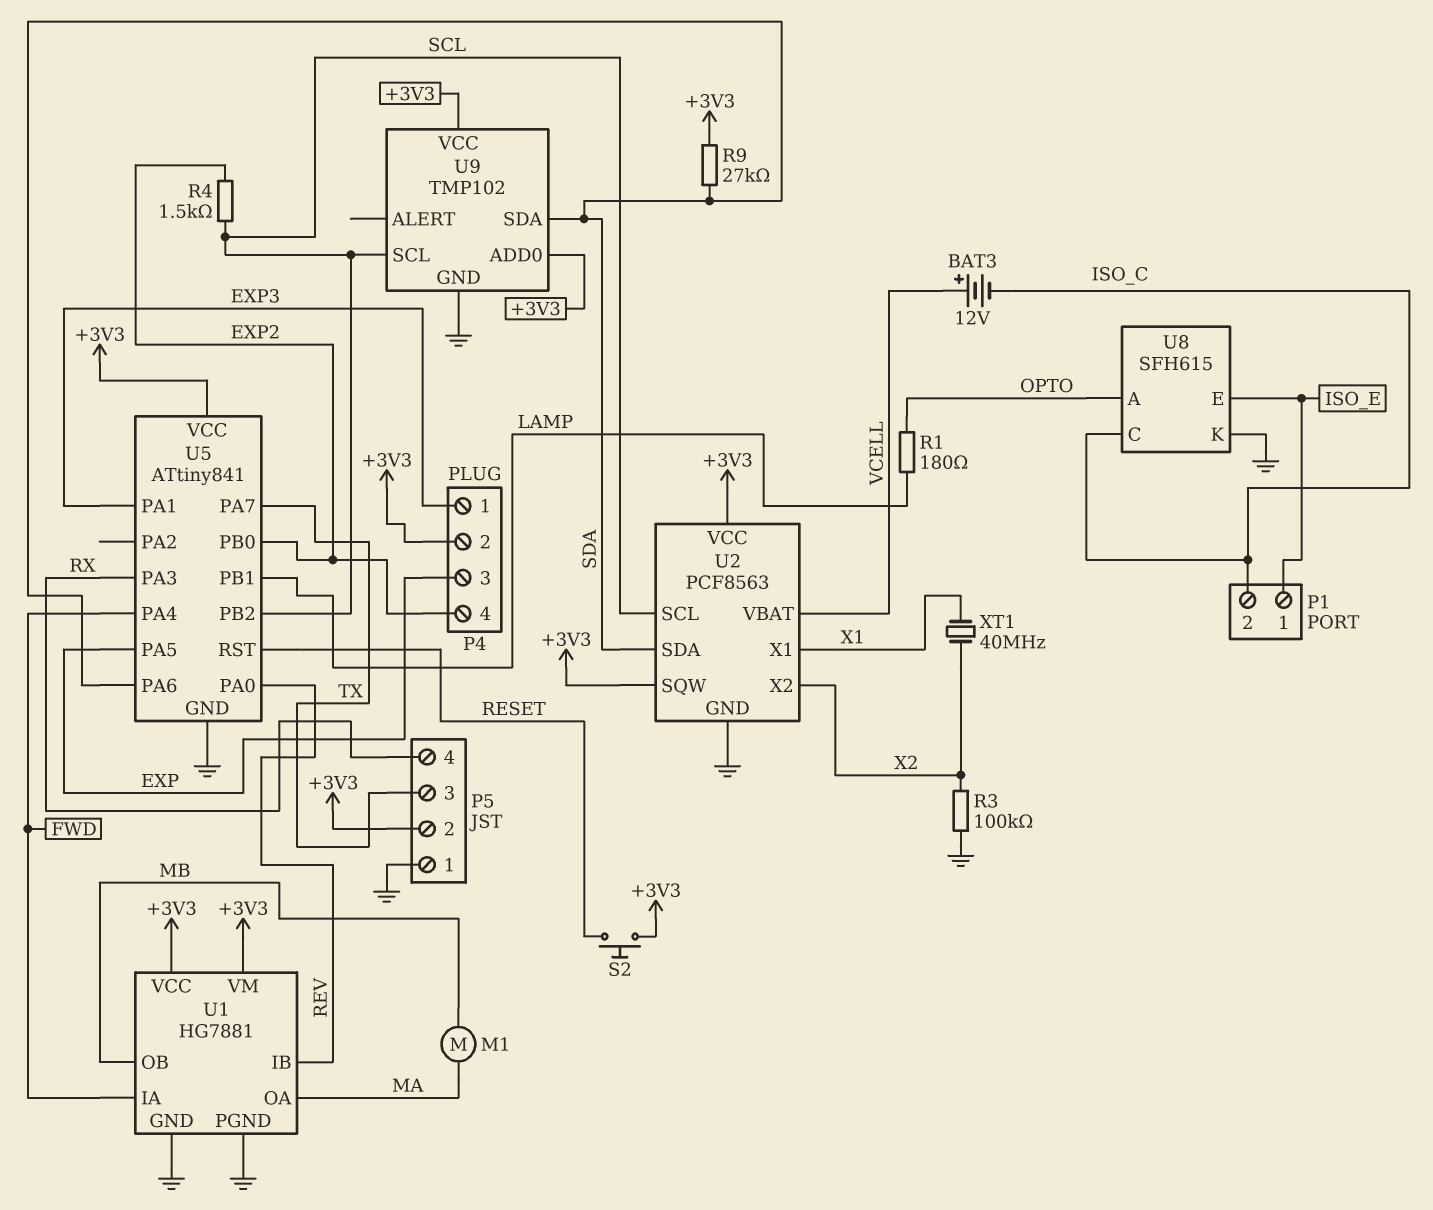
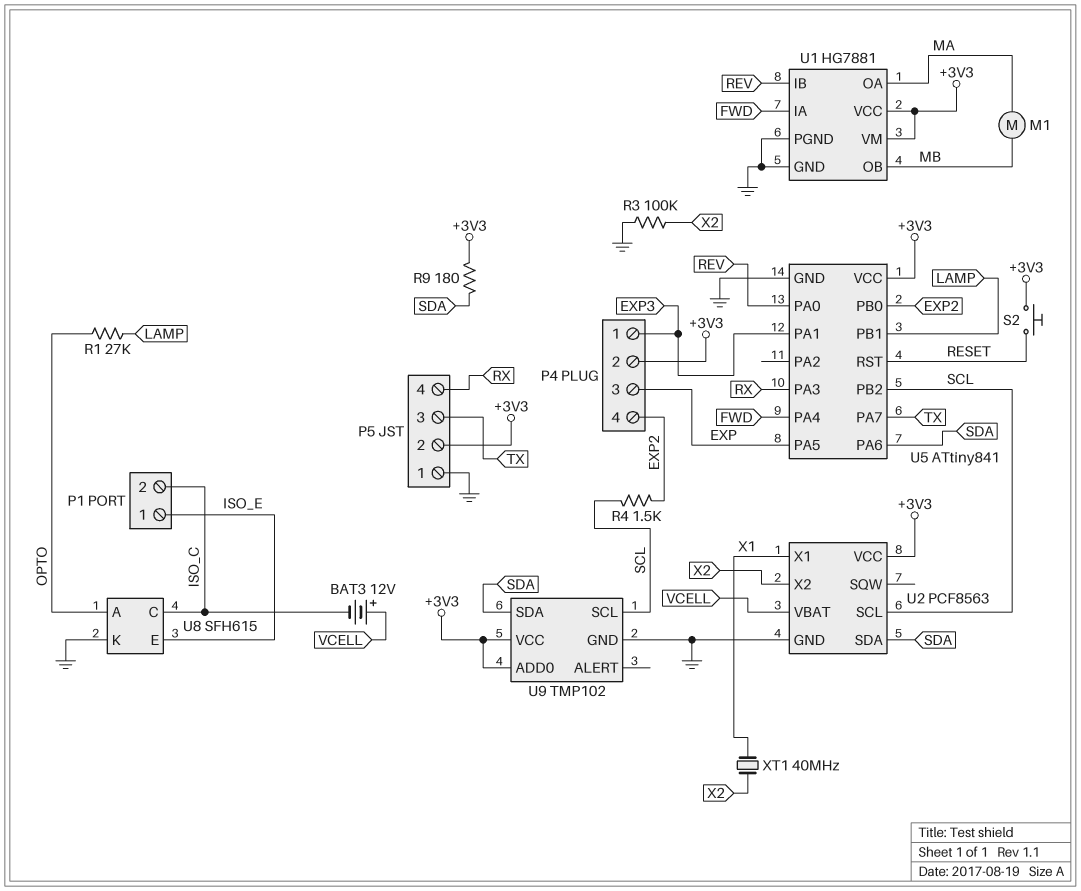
R1: 180 (LAMP, OPTO) -> 27k (LAMP, OPTO)
R9: 27k (+3V3, SDA) -> 180 (+3V3, SDA)
U2 pin SQW: +3V3 -> none

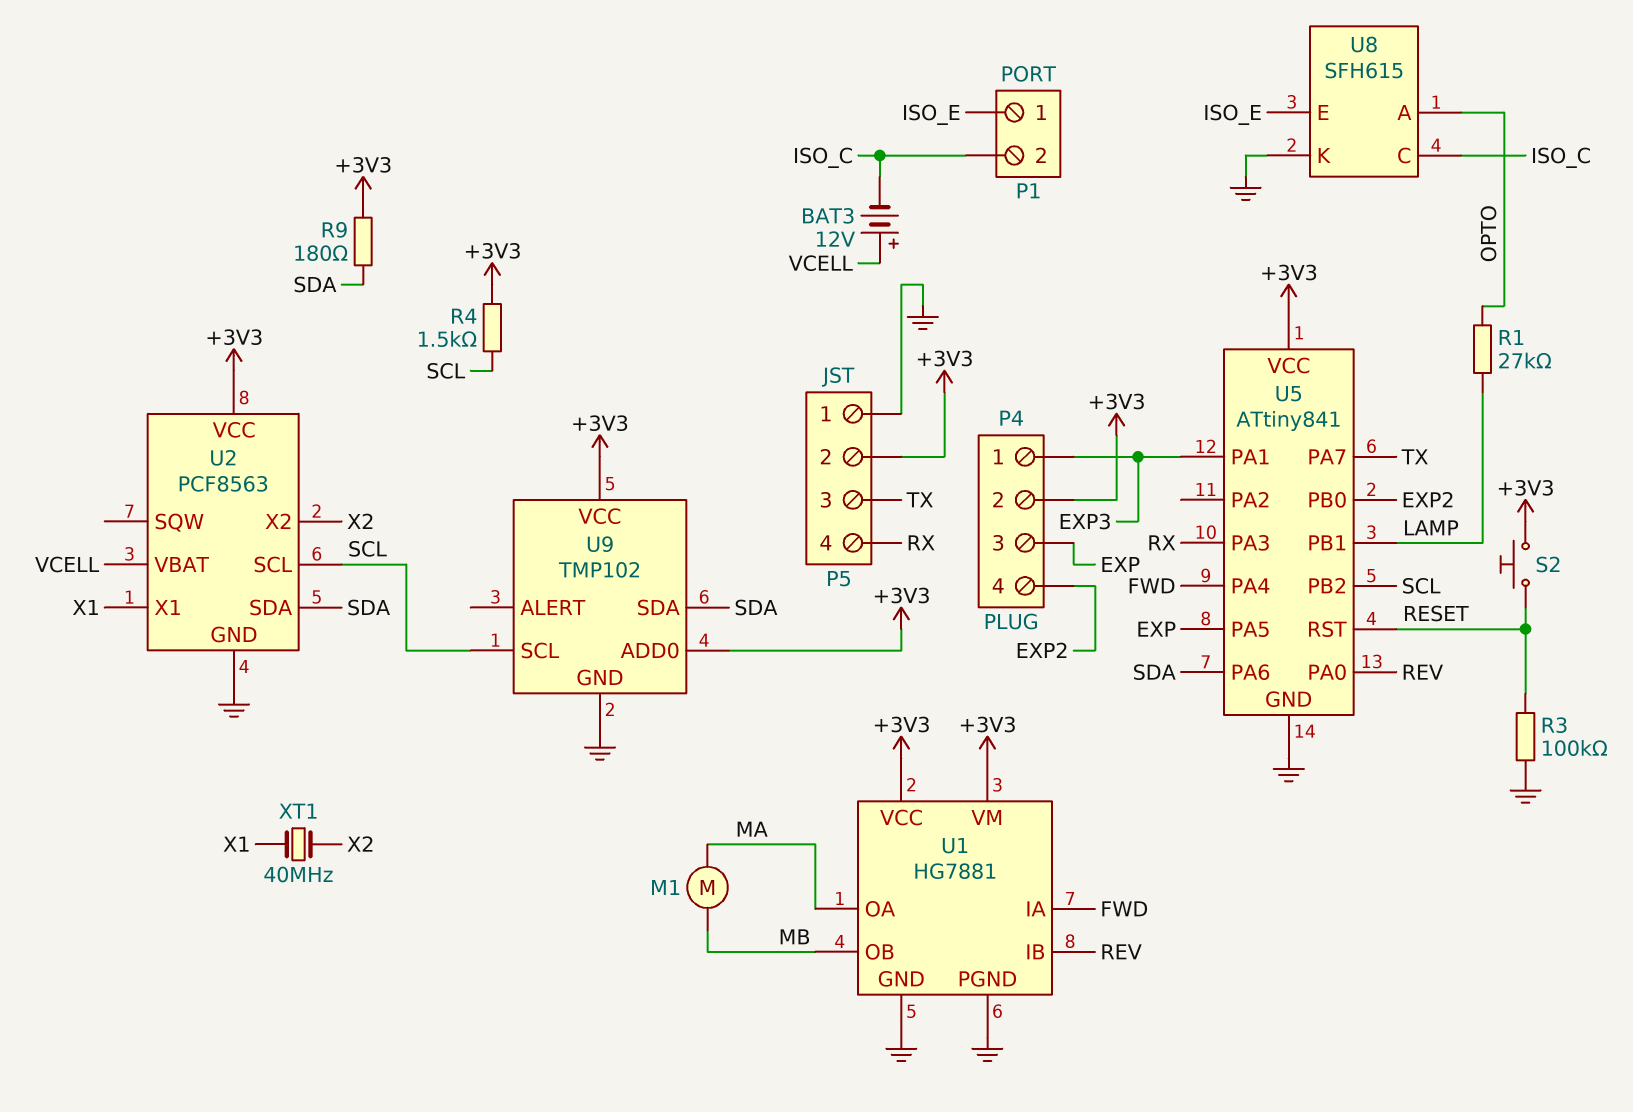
R3: 100k (GND, X2) -> 100k (GND, RESET)
R4: 1.5k (EXP2, SCL) -> 1.5k (+3V3, SCL)

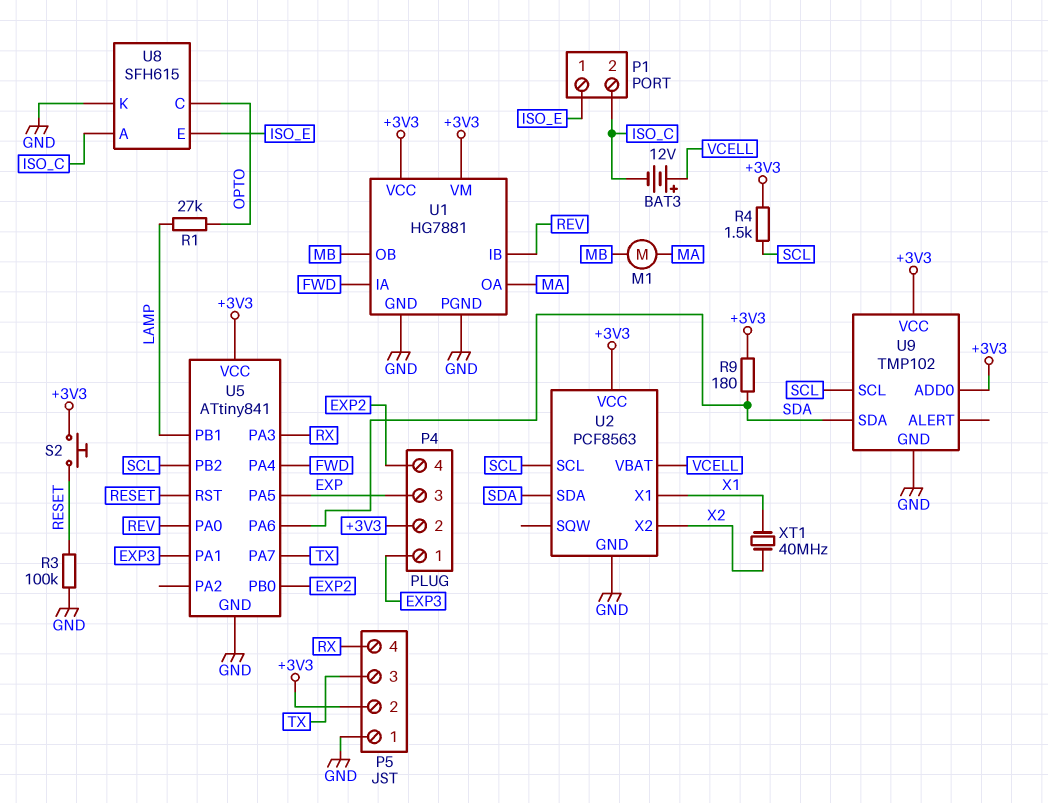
U8 pin A: OPTO -> ISO_C
U8 pin C: ISO_C -> OPTO

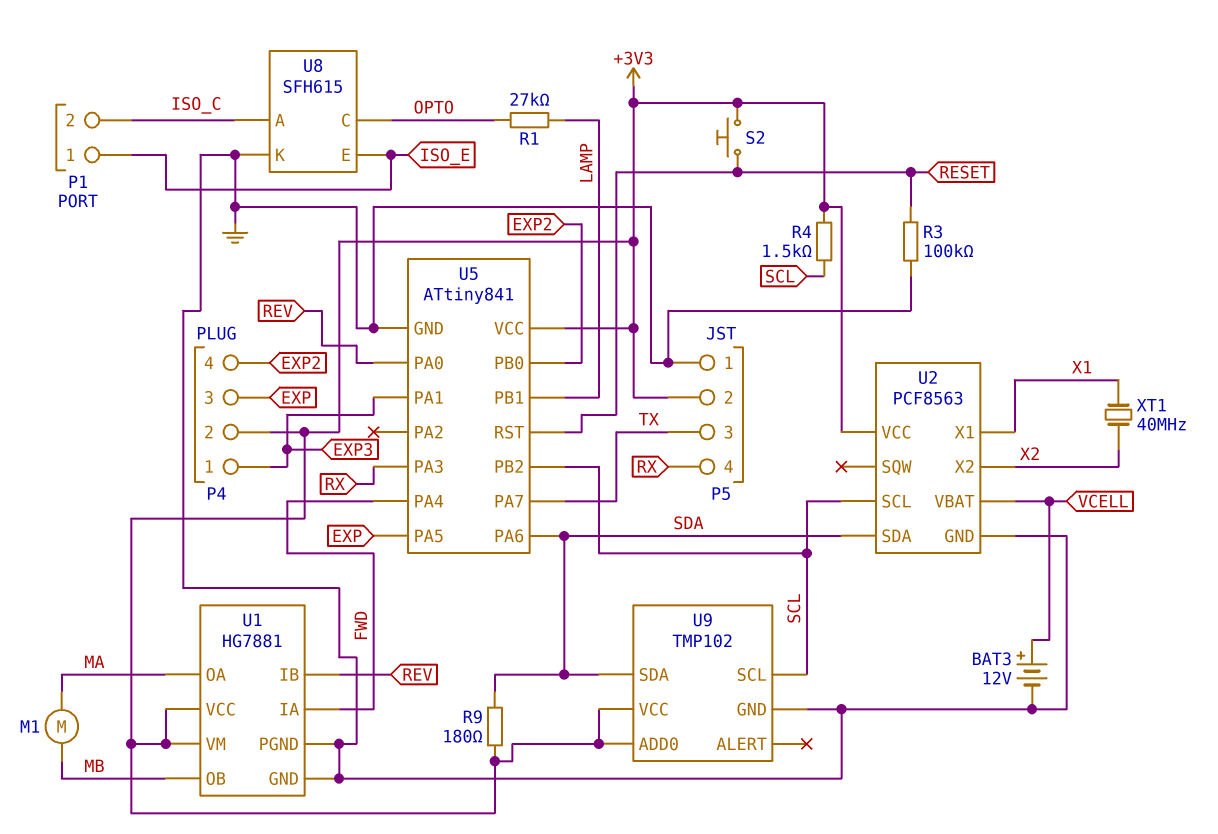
BAT3: 12V (plus VCELL, minus ISO_C) -> 12V (plus VCELL, minus GND)

